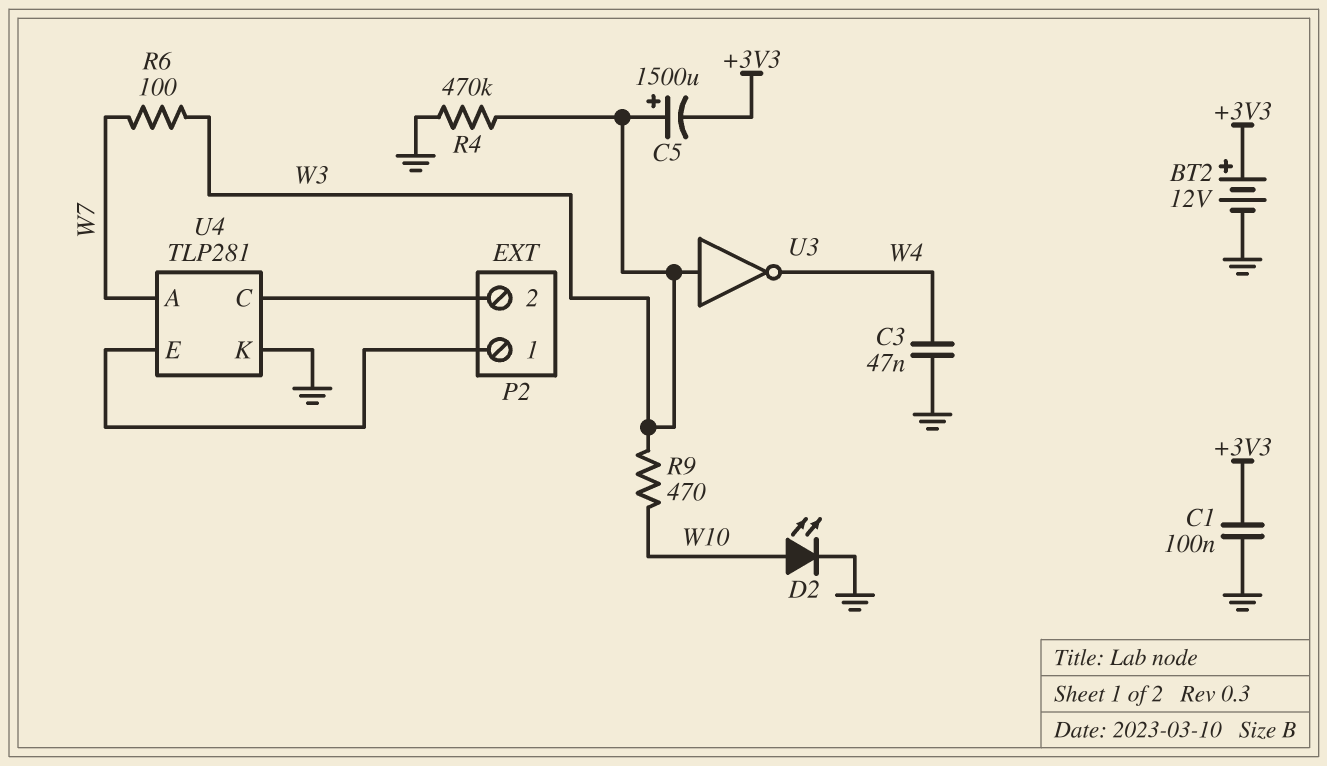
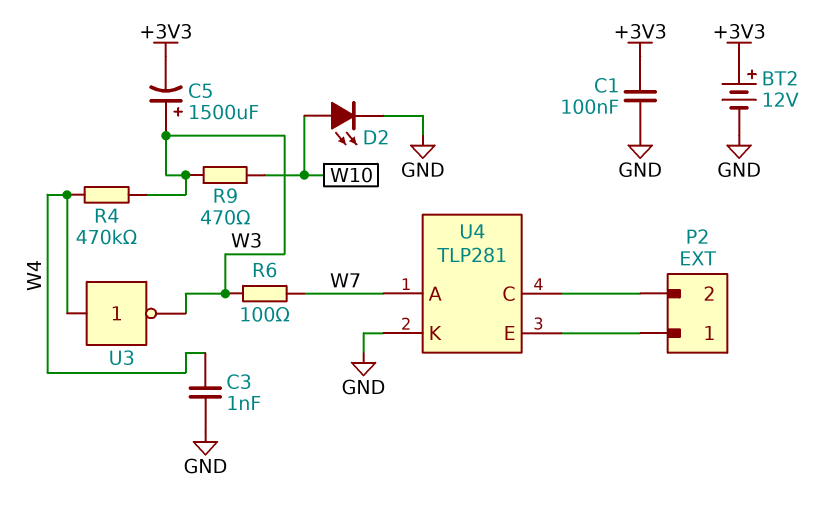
C3: 47nF (GND, W4) -> 1nF (GND, W4)
R4: 470k (GND, W3) -> 470k (W3, W4)
U3: NOT (in W3, out W4) -> NOT (in W4, out W3)

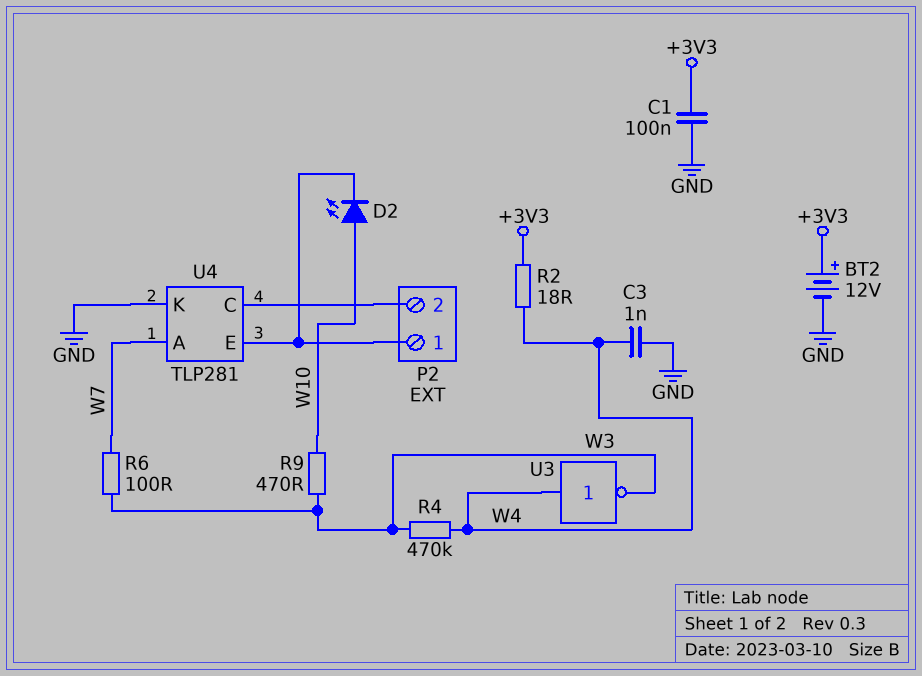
C5: 1500uF (plus W3, minus +3V3) -> none
D2: LED (A W10, K GND) -> LED (A W10, K P2/1)
R2: none -> 18 (+3V3, W4)

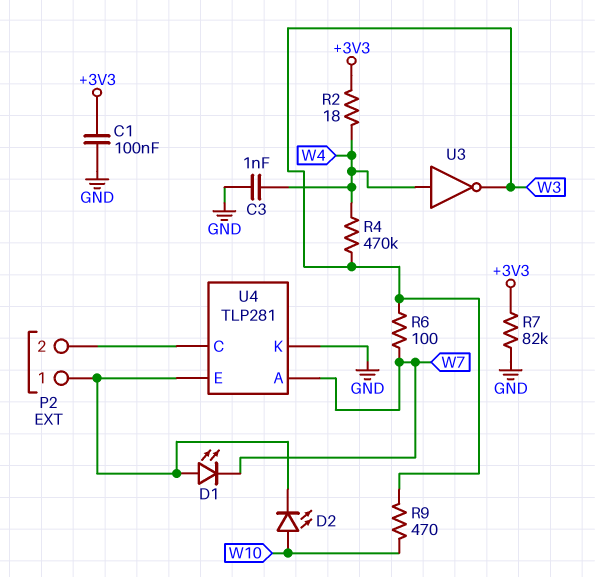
BT2: 12V (plus +3V3, minus GND) -> none
D1: none -> LED (A P2/1, K W7)
R7: none -> 82k (+3V3, GND)

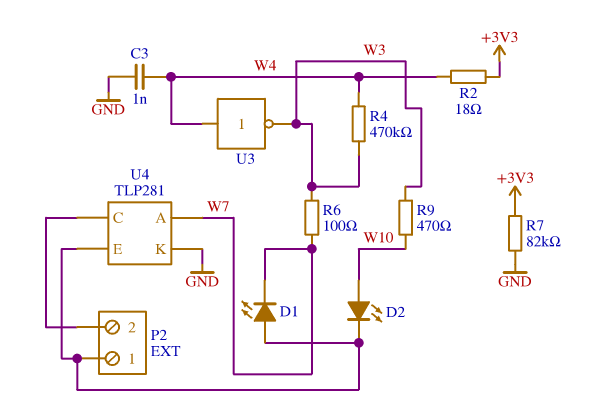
C1: 100nF (+3V3, GND) -> none

